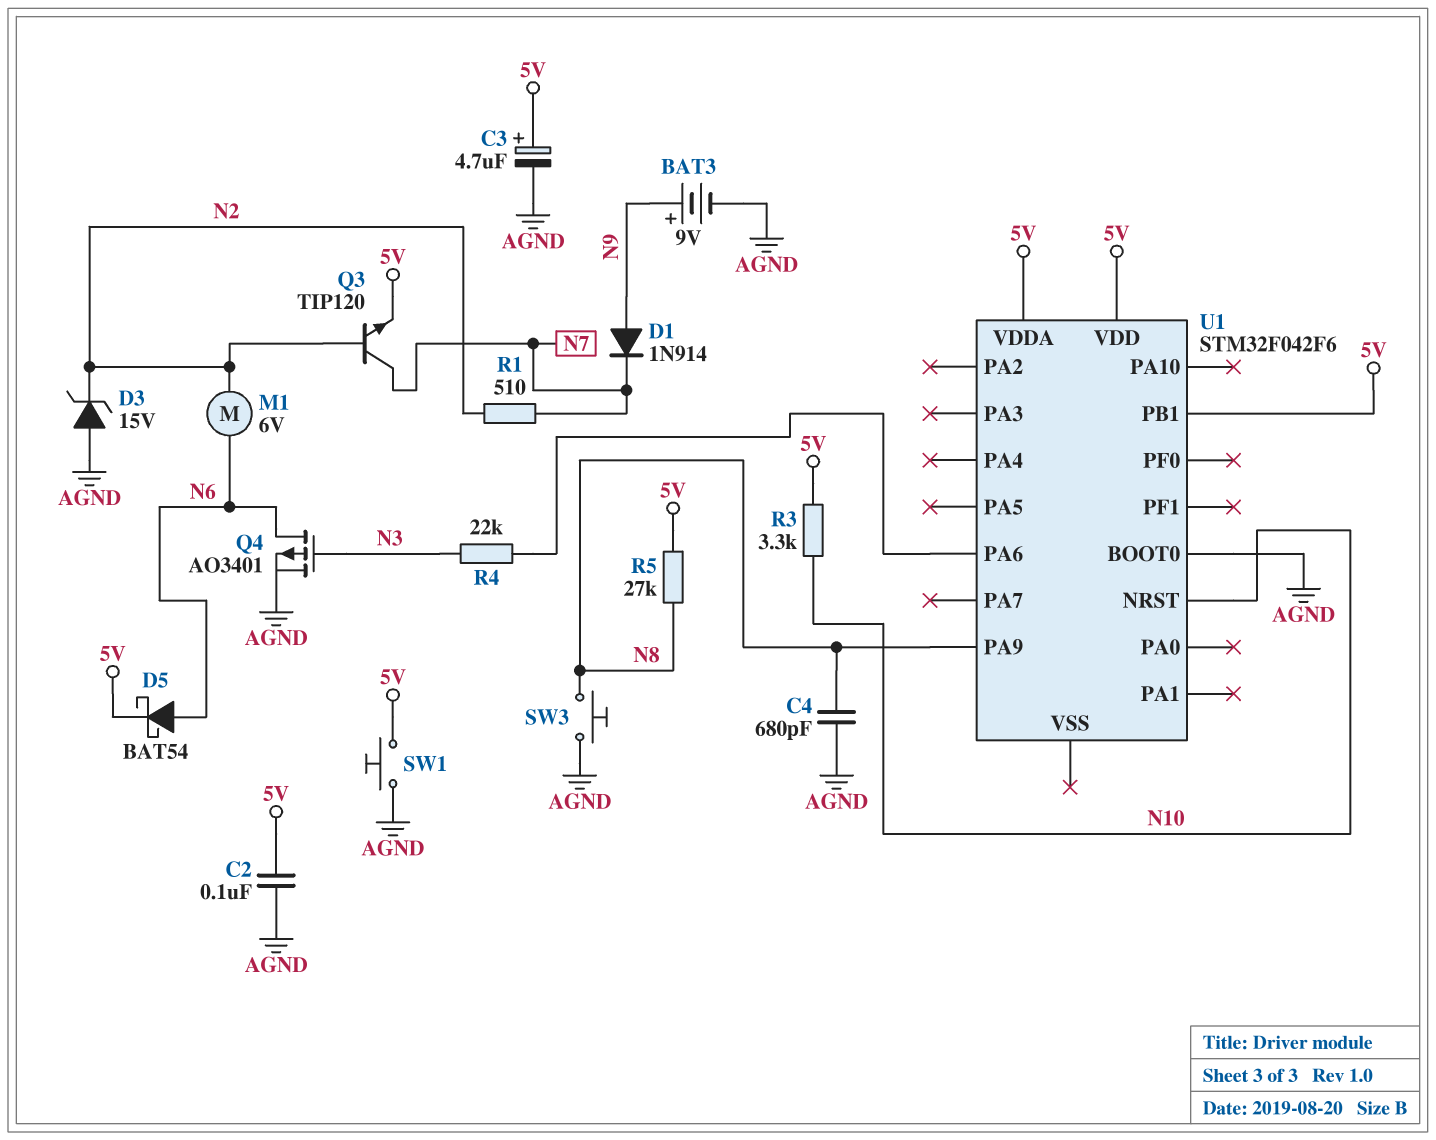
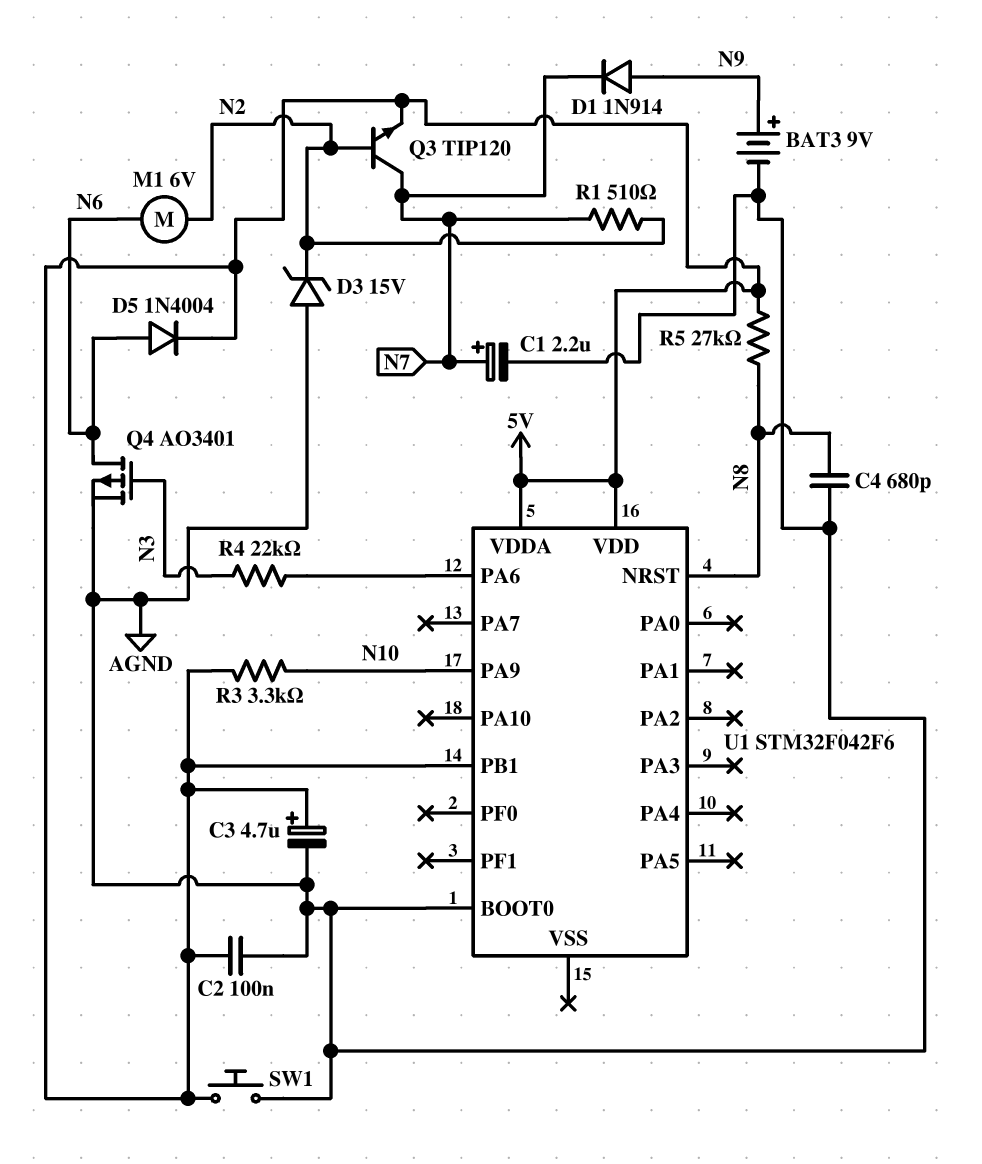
C1: none -> 2.2uF (plus N7, minus AGND)
D5: schottky BAT54 (A N6, K 5V) -> diode 1N4004 (A N6, K 5V)
SW3: button (AGND, N8) -> none
U1 pin NRST: N10 -> N8
U1 pin PA9: N8 -> N10

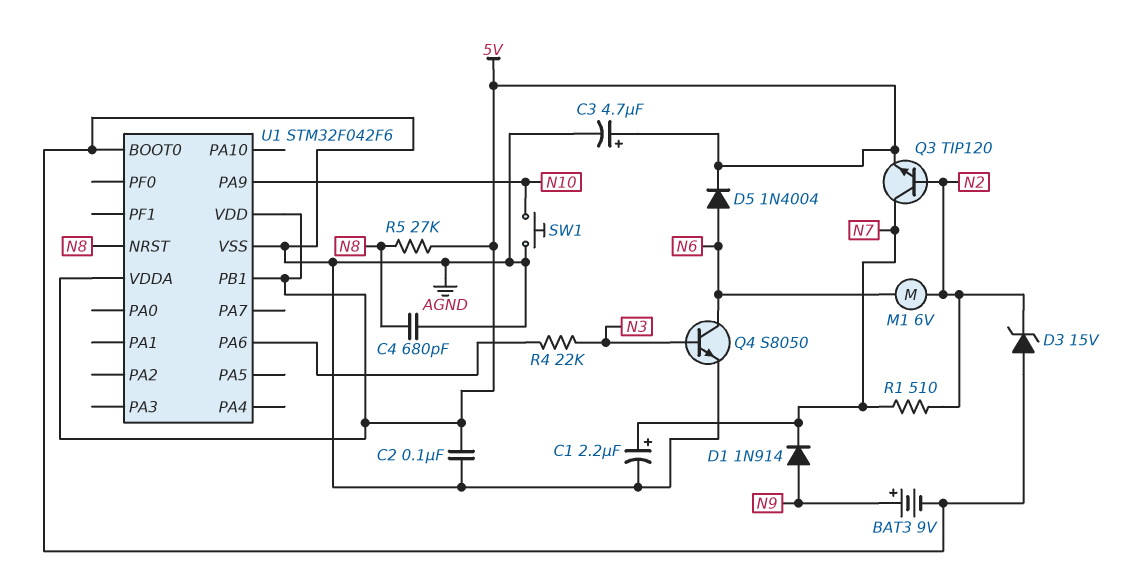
Q4: PMOS AO3401 (G N3, D N6, S AGND) -> NPN S8050 (B N3, C N6, E AGND)
R3: 3.3k (5V, N10) -> none
SW1: button (5V, AGND) -> button (AGND, N10)
U1 pin VSS: none -> AGND

